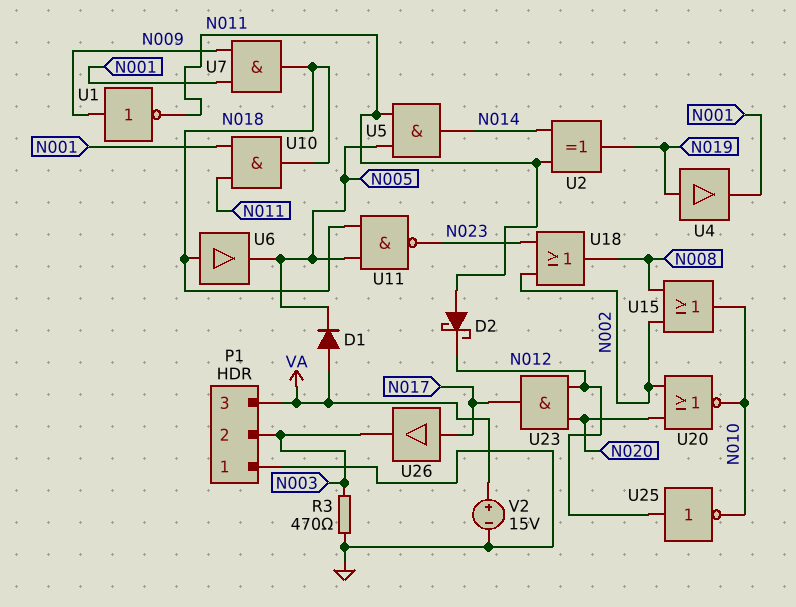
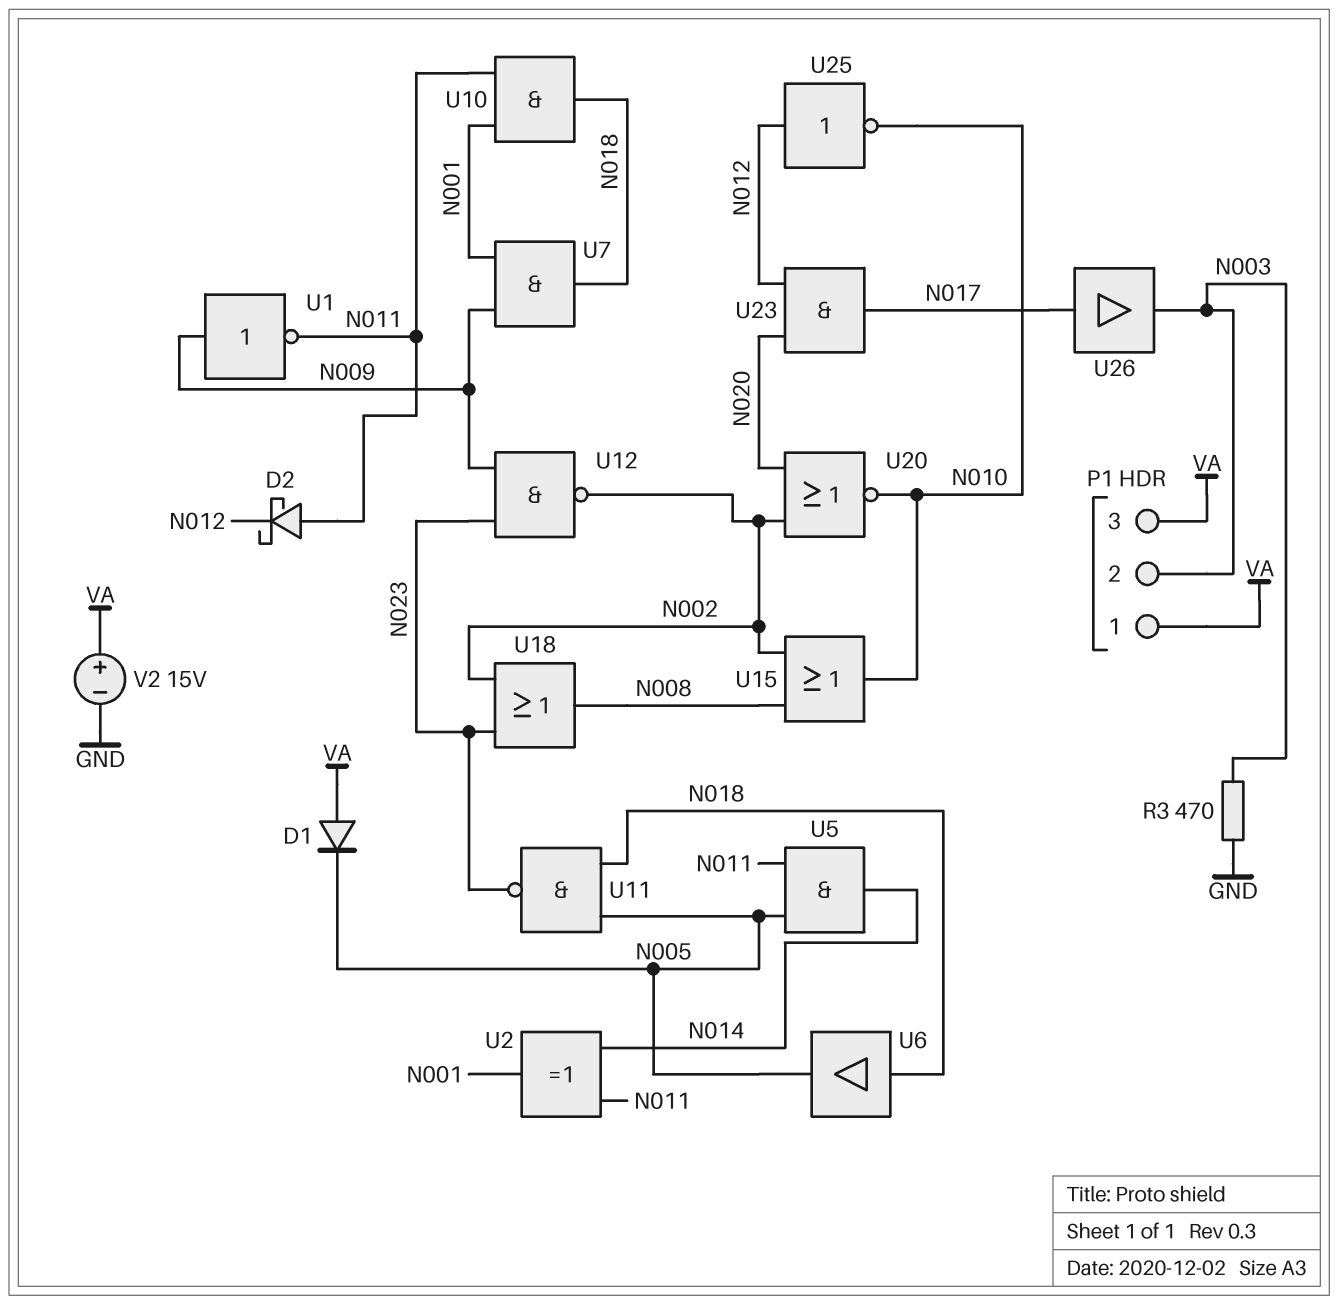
P1 pin 1: GND -> VA
U2: XOR (in N011, in N014, out N019) -> XOR (in N011, in N014, out N001)
U4: buffer (in N019, out N001) -> none
U12: none -> NAND (in N009, in N023, out N002)

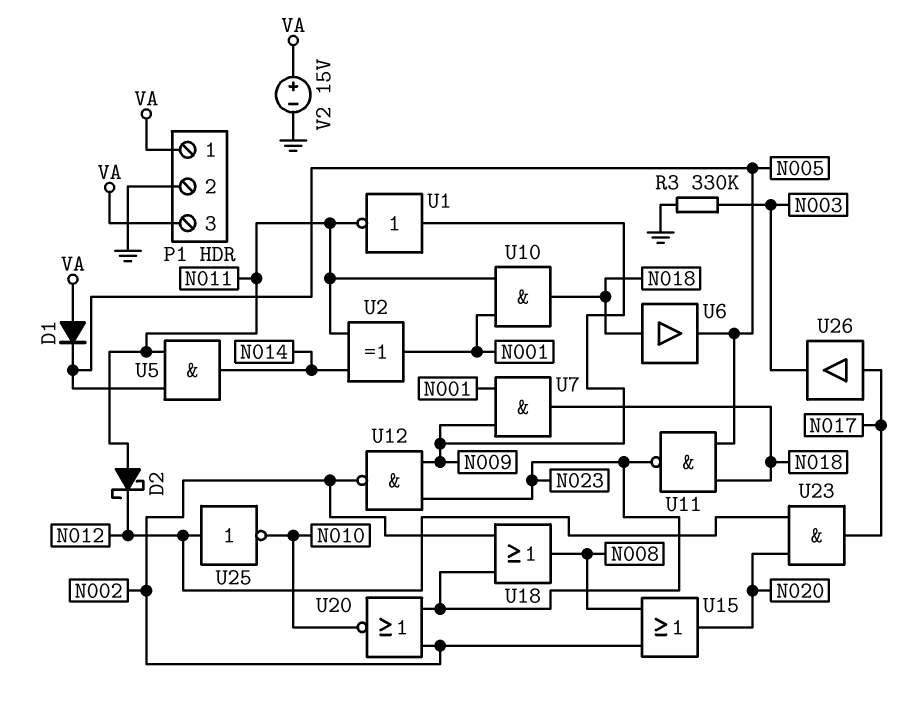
P1 pin 2: N003 -> GND
R3: 470 (GND, N003) -> 330k (GND, N003)
U15: OR (in N002, in N008, out N010) -> OR (in N002, in N008, out N020)
U20: NOR (in N002, in N020, out N010) -> NOR (in N002, in N023, out N010)

